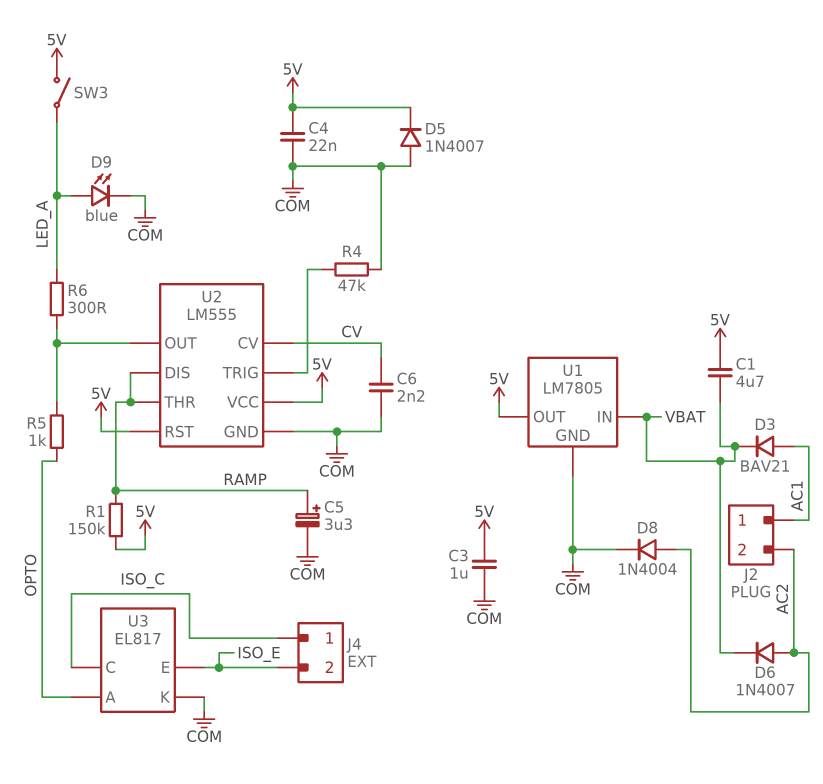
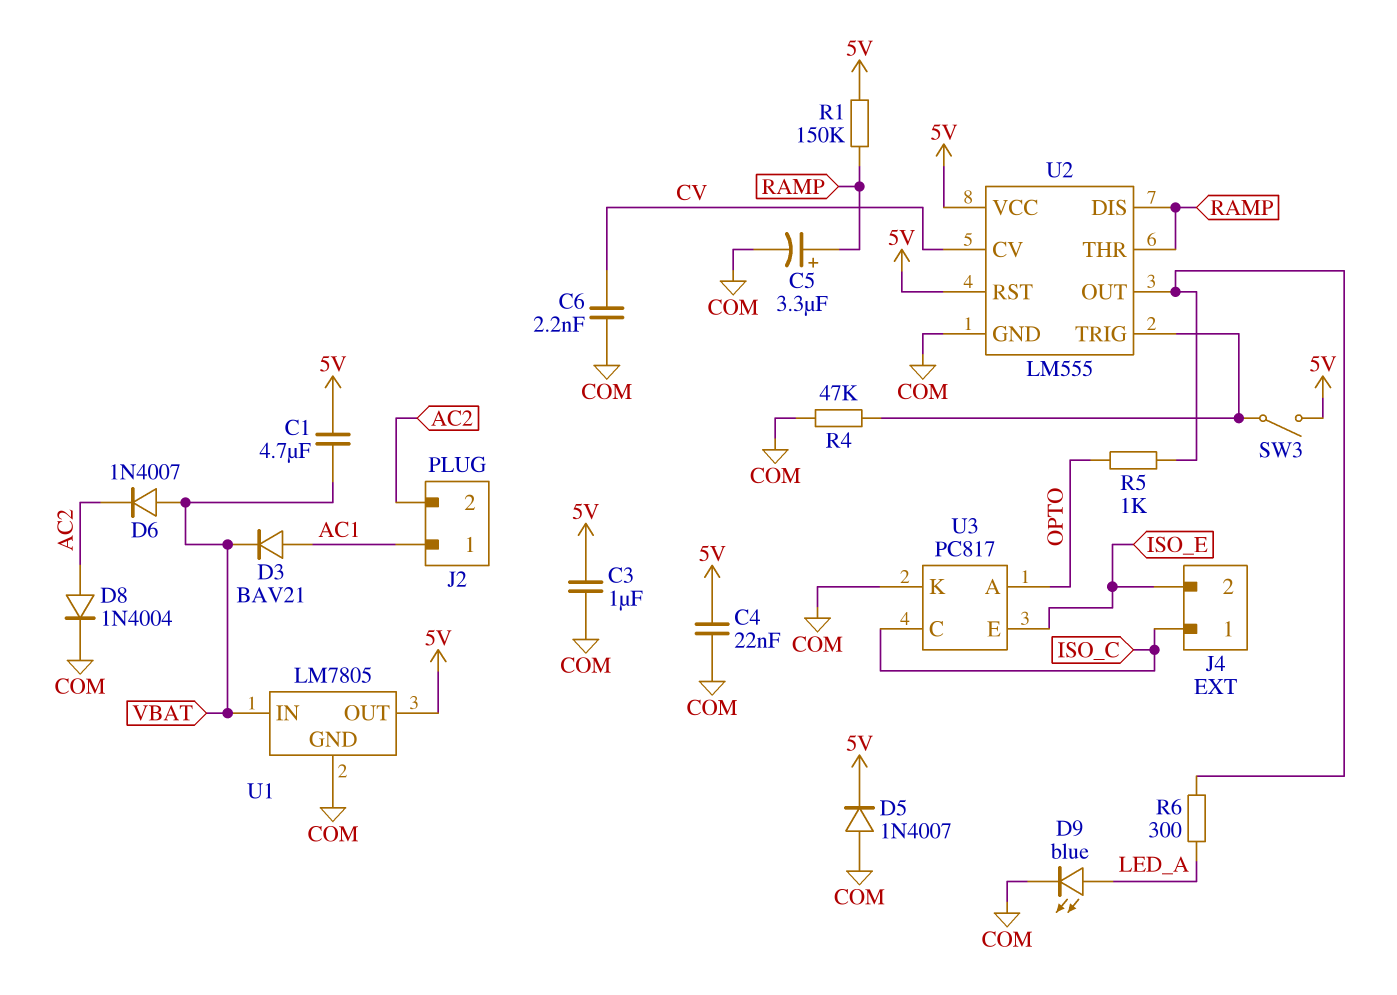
D6: diode 1N4007 (A AC2, K VBAT) -> diode 1N4007 (A VBAT, K AC2)
SW3: switch (5V, LED_A) -> switch (5V, U2/TRIG)
U3: EL817 -> PC817

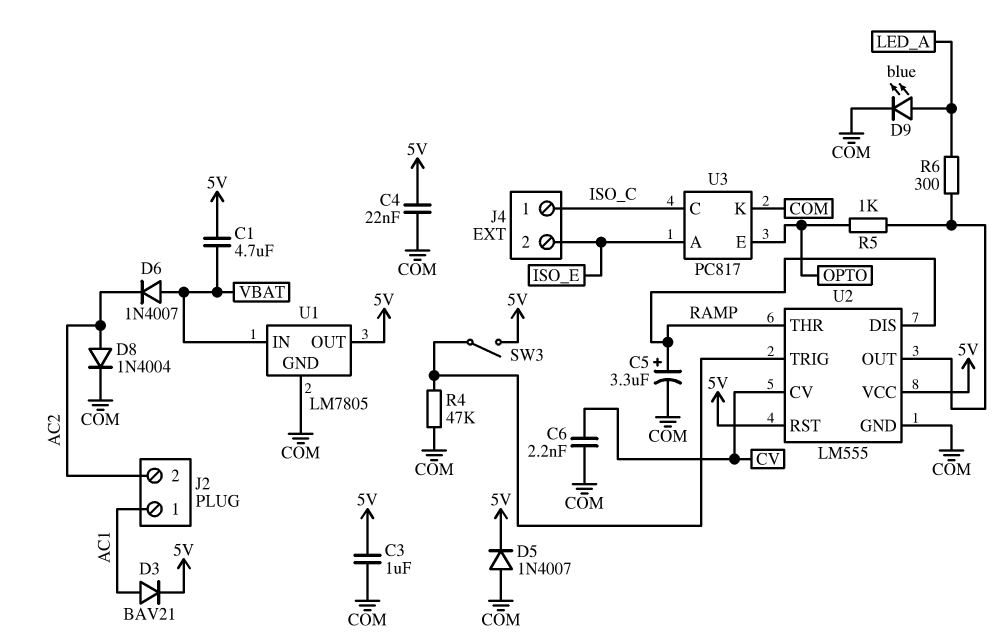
D3: diode BAV21 (A AC1, K VBAT) -> diode BAV21 (A AC1, K 5V)
R1: 150k (5V, RAMP) -> none
U3 pin A: OPTO -> ISO_E
U3 pin E: ISO_E -> OPTO

